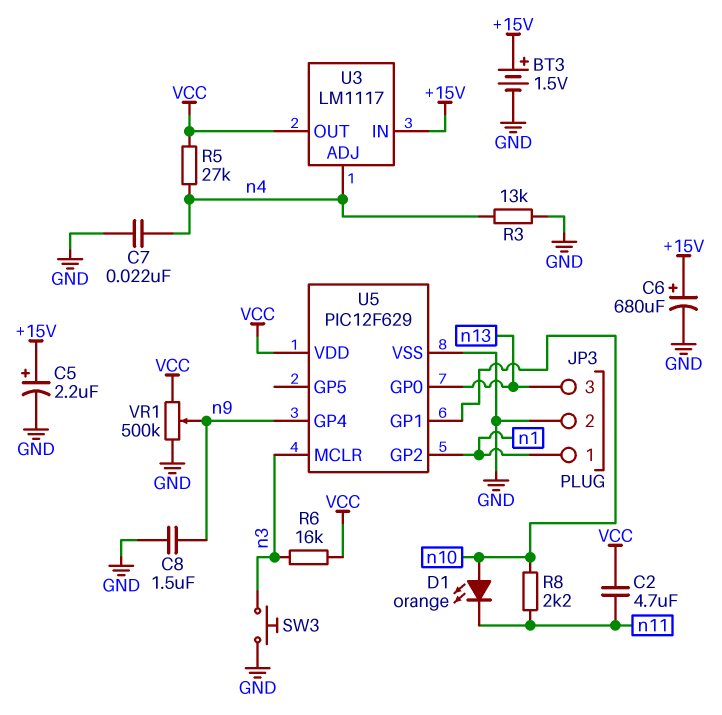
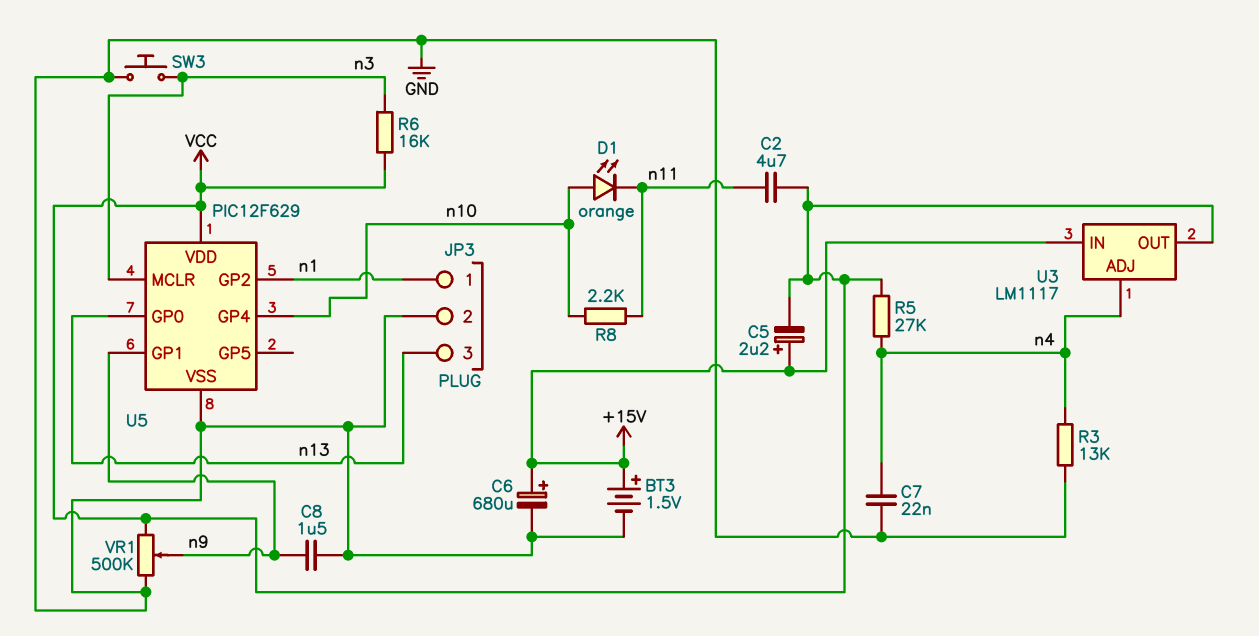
C5: 2.2uF (plus +15V, minus GND) -> 2.2uF (plus +15V, minus VCC)
U5 pin GP1: n10 -> n9
U5 pin GP4: n9 -> n10

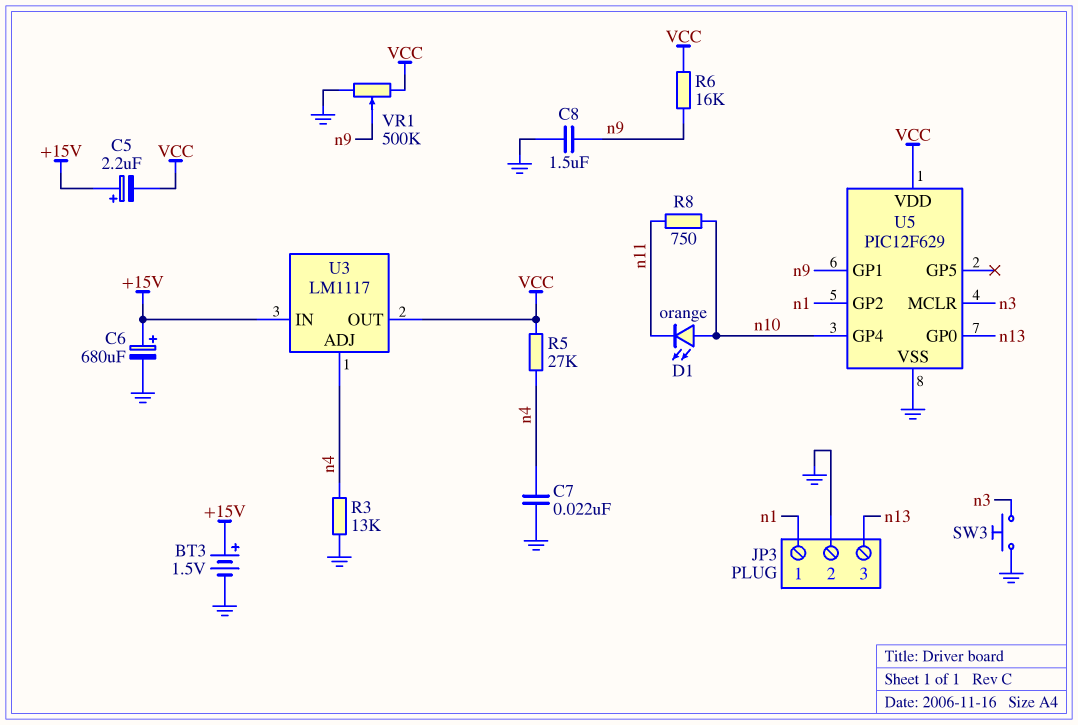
C2: 4.7uF (VCC, n11) -> none
R6: 16k (VCC, n3) -> 16k (VCC, n9)
R8: 2.2k (n10, n11) -> 750 (n10, n11)

